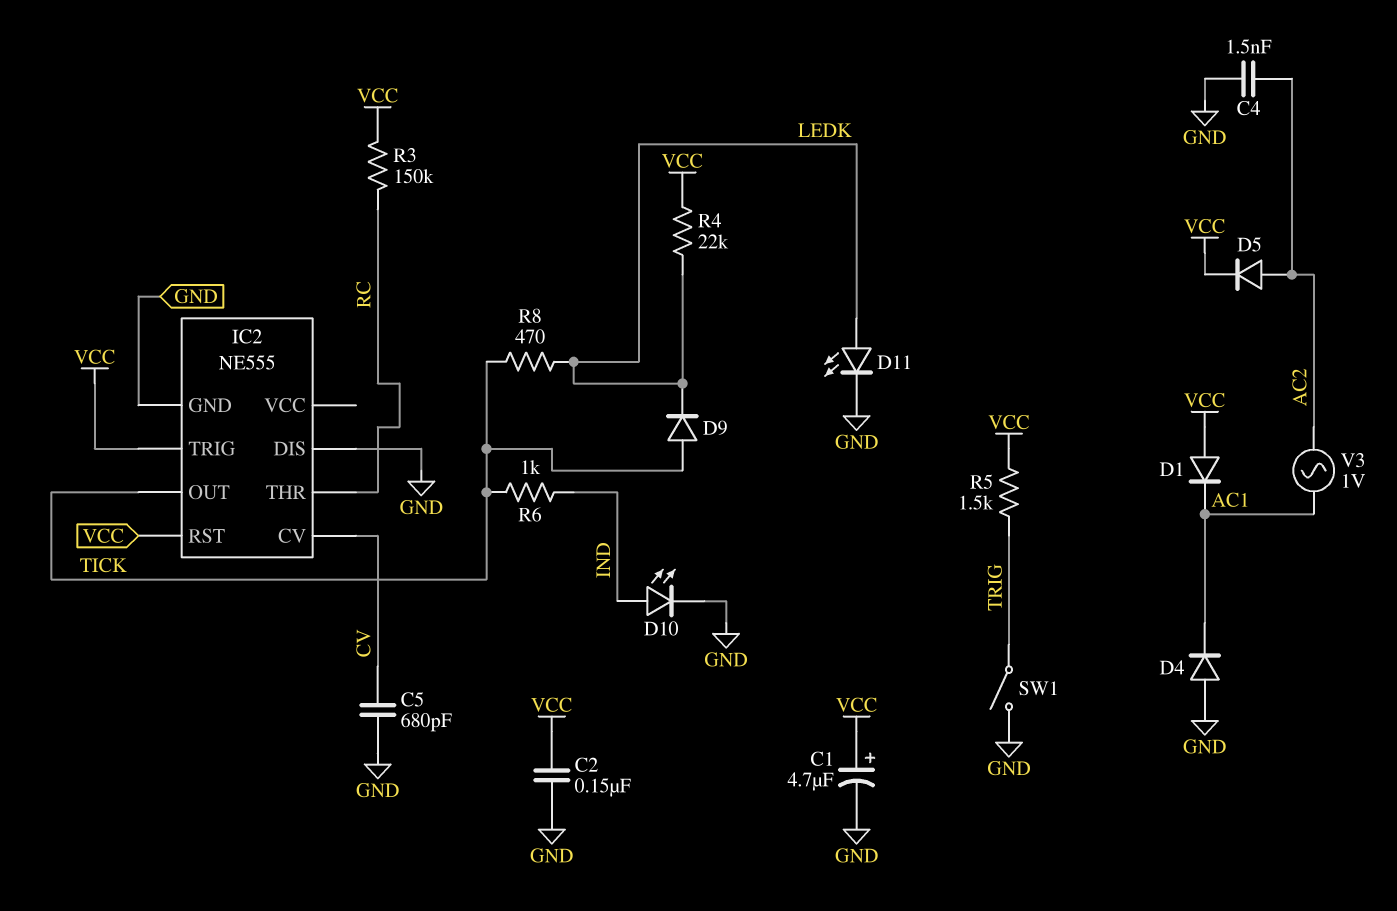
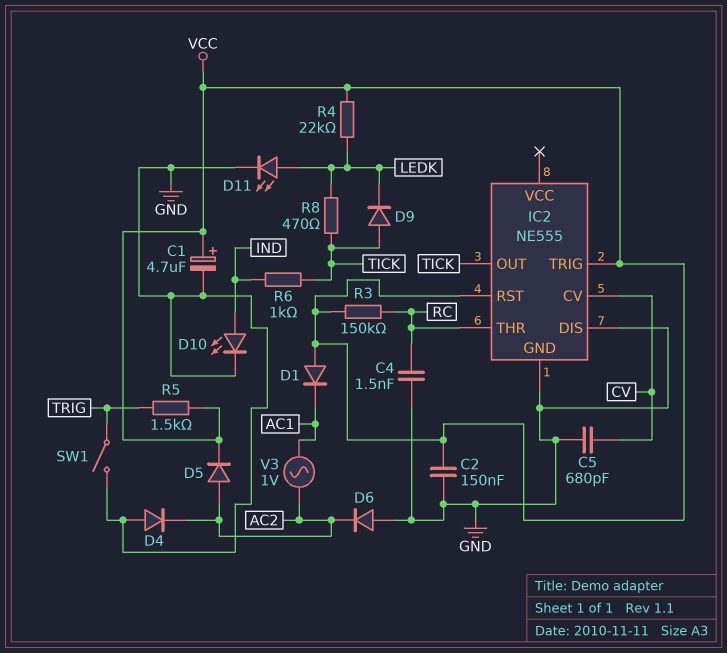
C4: 1.5nF (AC2, GND) -> 1.5nF (GND, RC)
D4: diode (A GND, K AC1) -> diode (A GND, K AC2)
D6: none -> diode (A GND, K AC2)

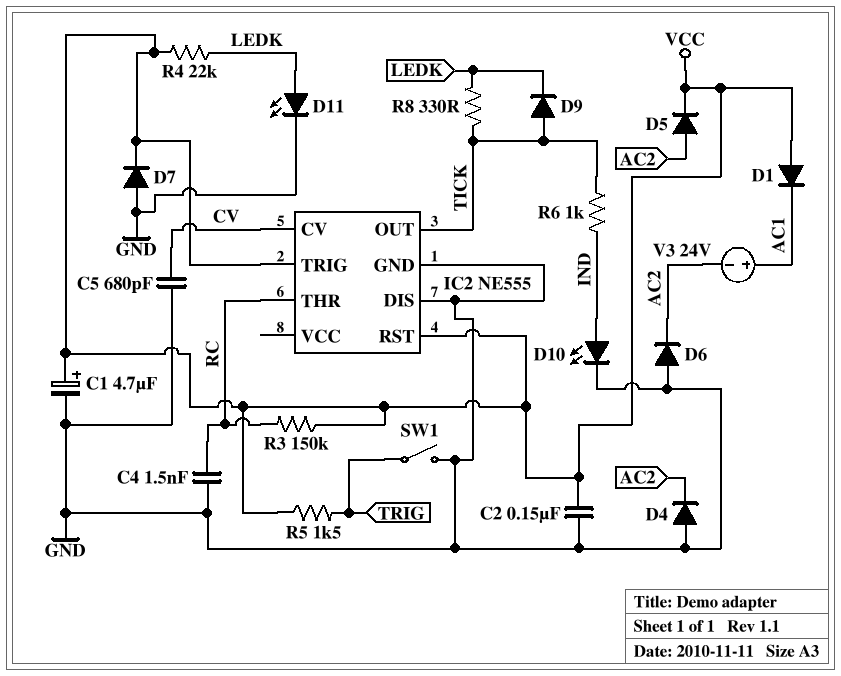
D7: none -> diode (A GND, K VCC)
R8: 470 (LEDK, TICK) -> 330 (LEDK, TICK)
V3: AC 1V (AC1, AC2) -> 24V (plus AC1, minus AC2)

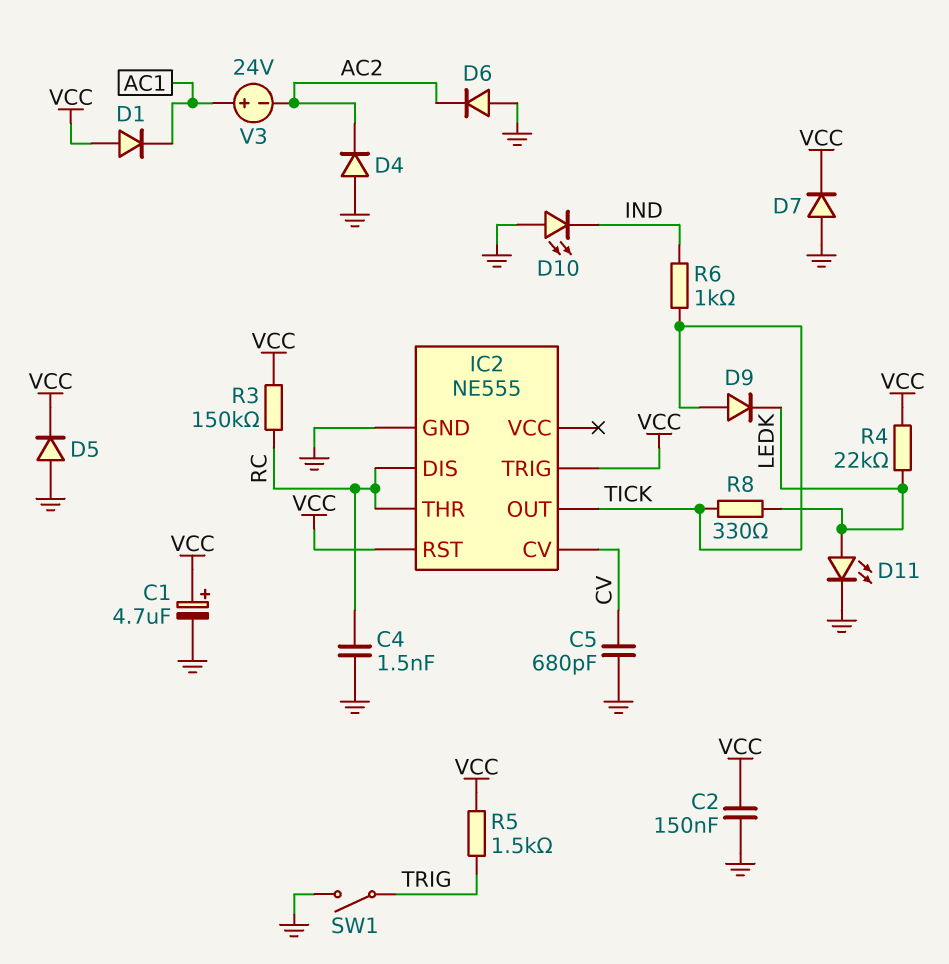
D5: diode (A AC2, K VCC) -> diode (A GND, K VCC)
D10: LED (A IND, K GND) -> LED (A GND, K IND)
IC2 pin DIS: GND -> RC

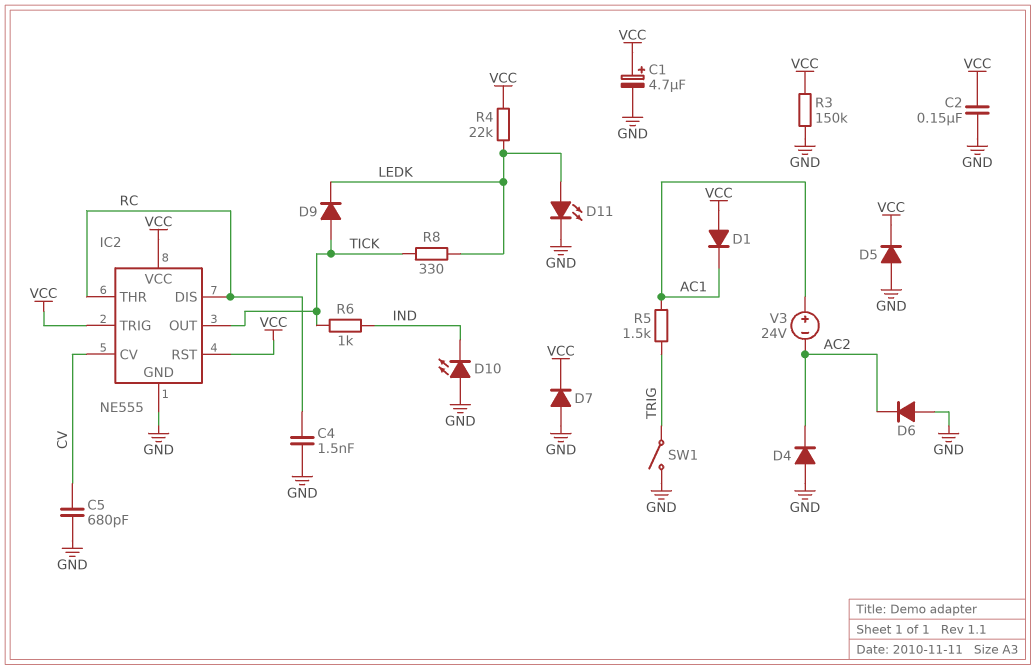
IC2 pin VCC: none -> VCC
R3: 150k (RC, VCC) -> 150k (GND, VCC)
R5: 1.5k (TRIG, VCC) -> 1.5k (AC1, TRIG)

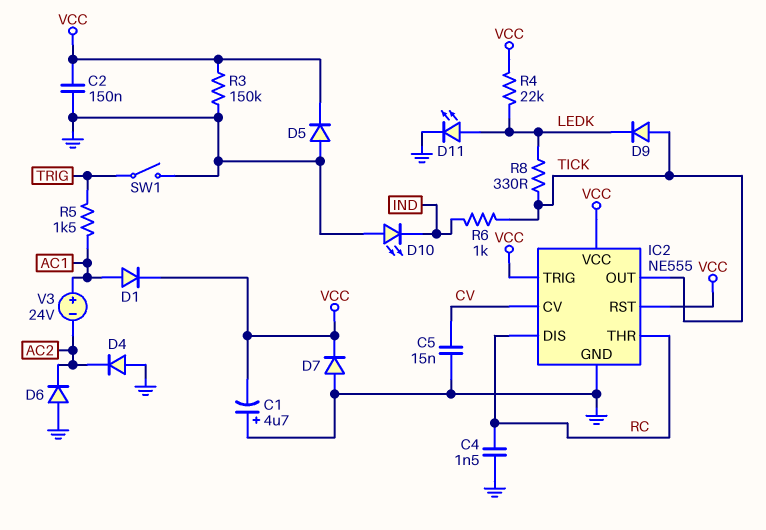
C1: 4.7uF (plus VCC, minus GND) -> 4.7uF (plus GND, minus VCC)
C5: 680pF (CV, GND) -> 15nF (CV, GND)
D1: diode (A VCC, K AC1) -> diode (A AC1, K VCC)

